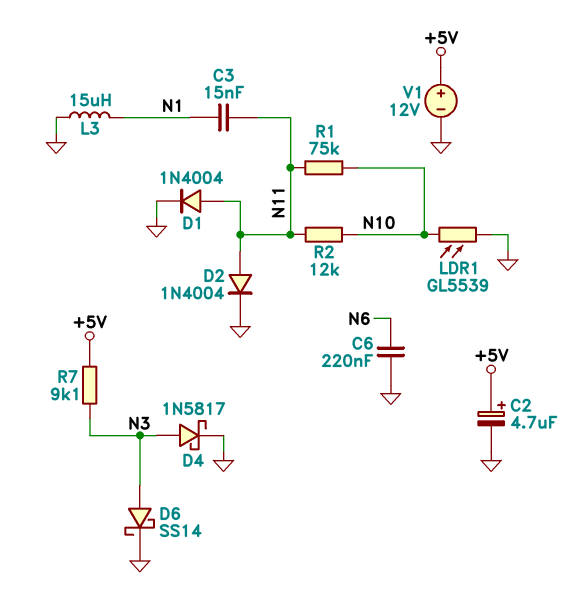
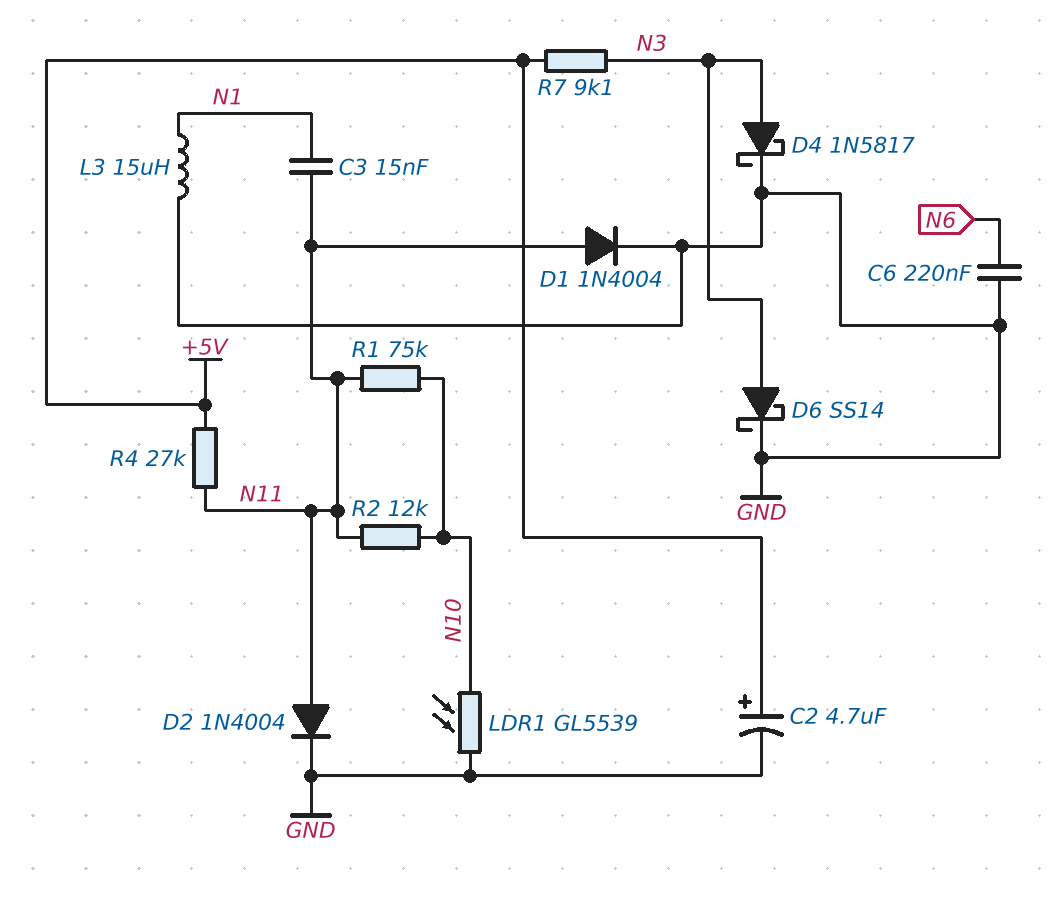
R4: none -> 27k (+5V, N11)
V1: 12V (plus +5V, minus GND) -> none

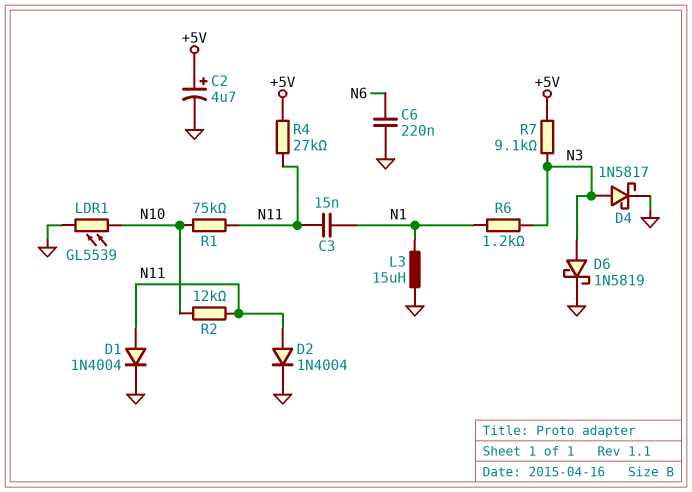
D6: schottky SS14 (A N3, K GND) -> schottky 1N5819 (A N3, K GND)
R6: none -> 1.2k (N1, N3)

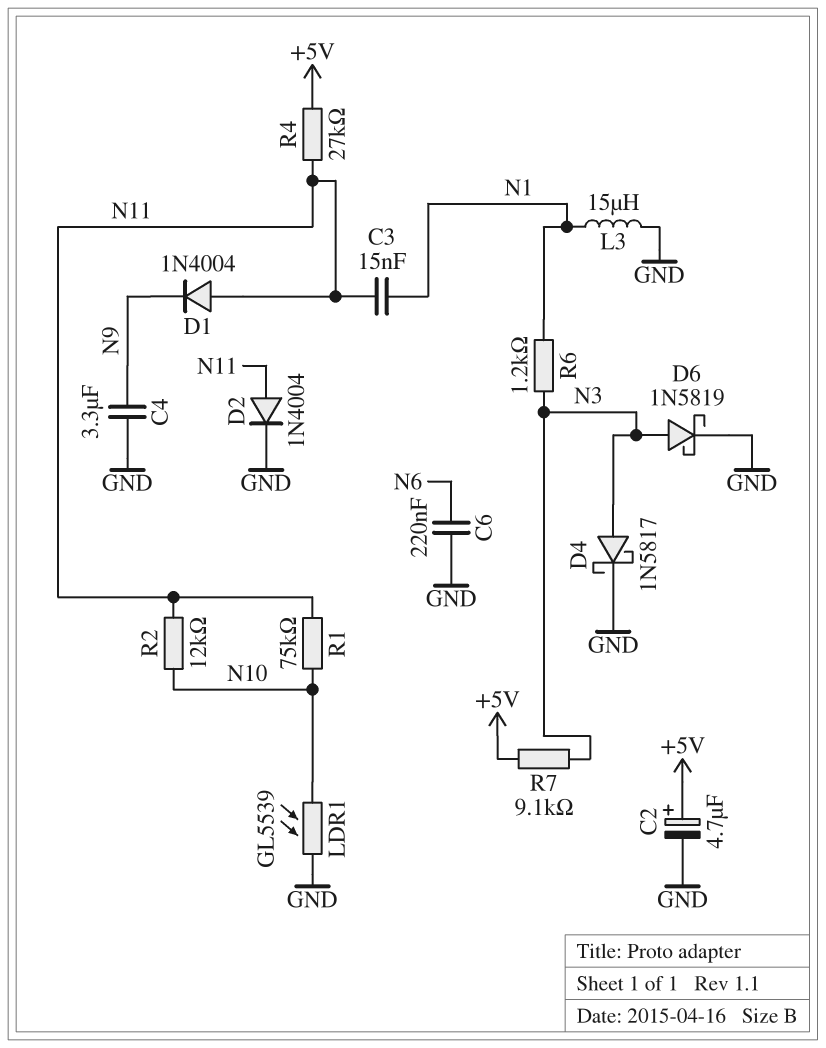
C4: none -> 3.3uF (GND, N9)
D1: diode 1N4004 (A N11, K GND) -> diode 1N4004 (A N11, K N9)

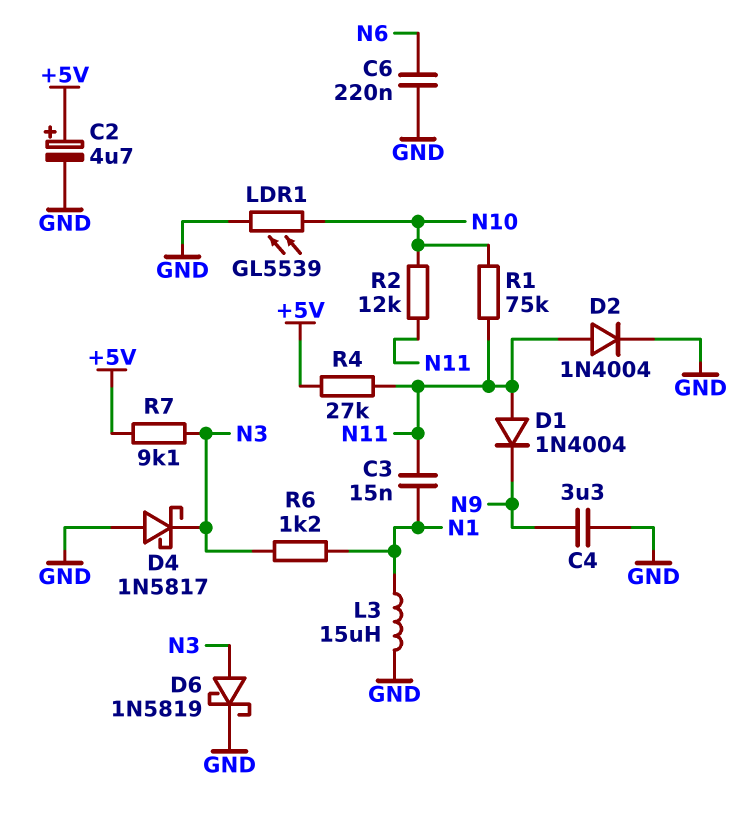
D4: schottky 1N5817 (A N3, K GND) -> schottky 1N5817 (A GND, K N3)

